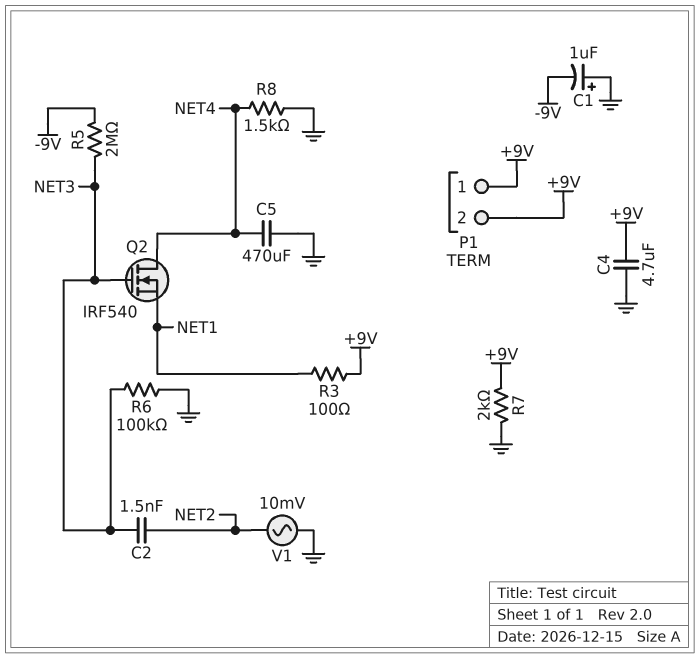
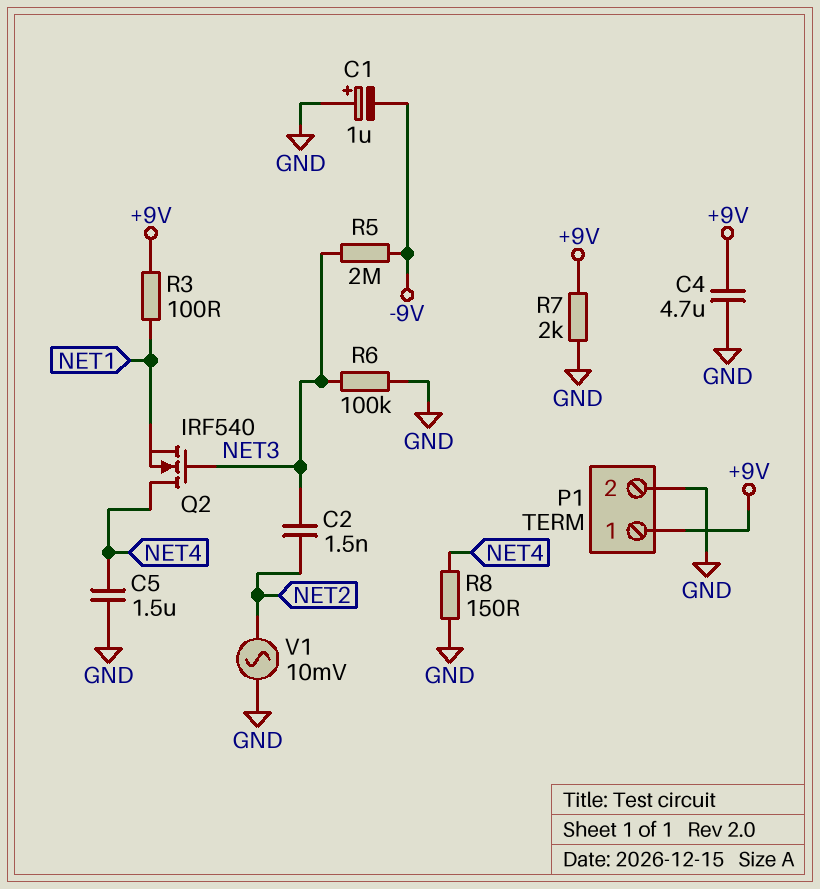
C5: 470uF (GND, NET4) -> 1.5uF (GND, NET4)
P1 pin 2: +9V -> GND
R8: 1.5k (GND, NET4) -> 150 (GND, NET4)

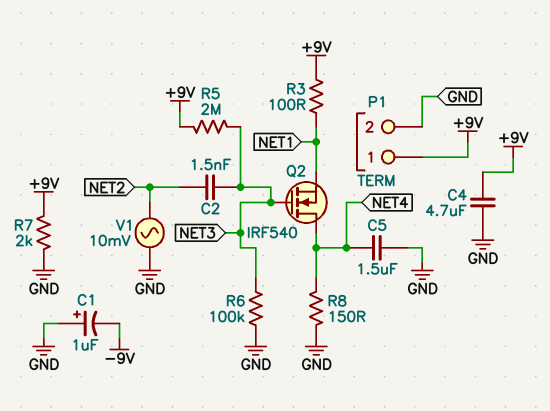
R5: 2M (-9V, NET3) -> 2M (+9V, NET3)

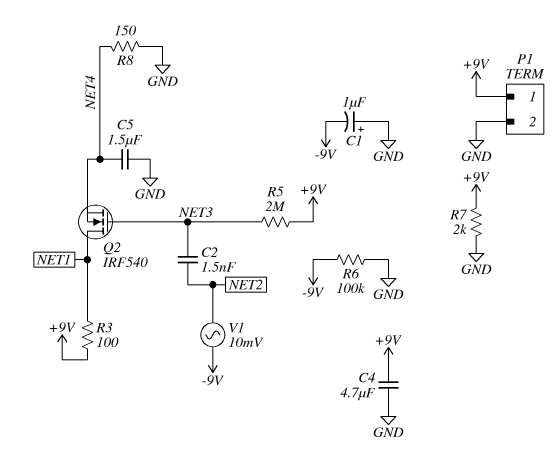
Q2: NMOS IRF540 (G NET3, D NET4, S NET1) -> NMOS IRF540 (G NET3, D NET1, S NET4)
R6: 100k (GND, NET3) -> 100k (-9V, GND)
V1: AC 10mV (GND, NET2) -> AC 10mV (-9V, NET2)

